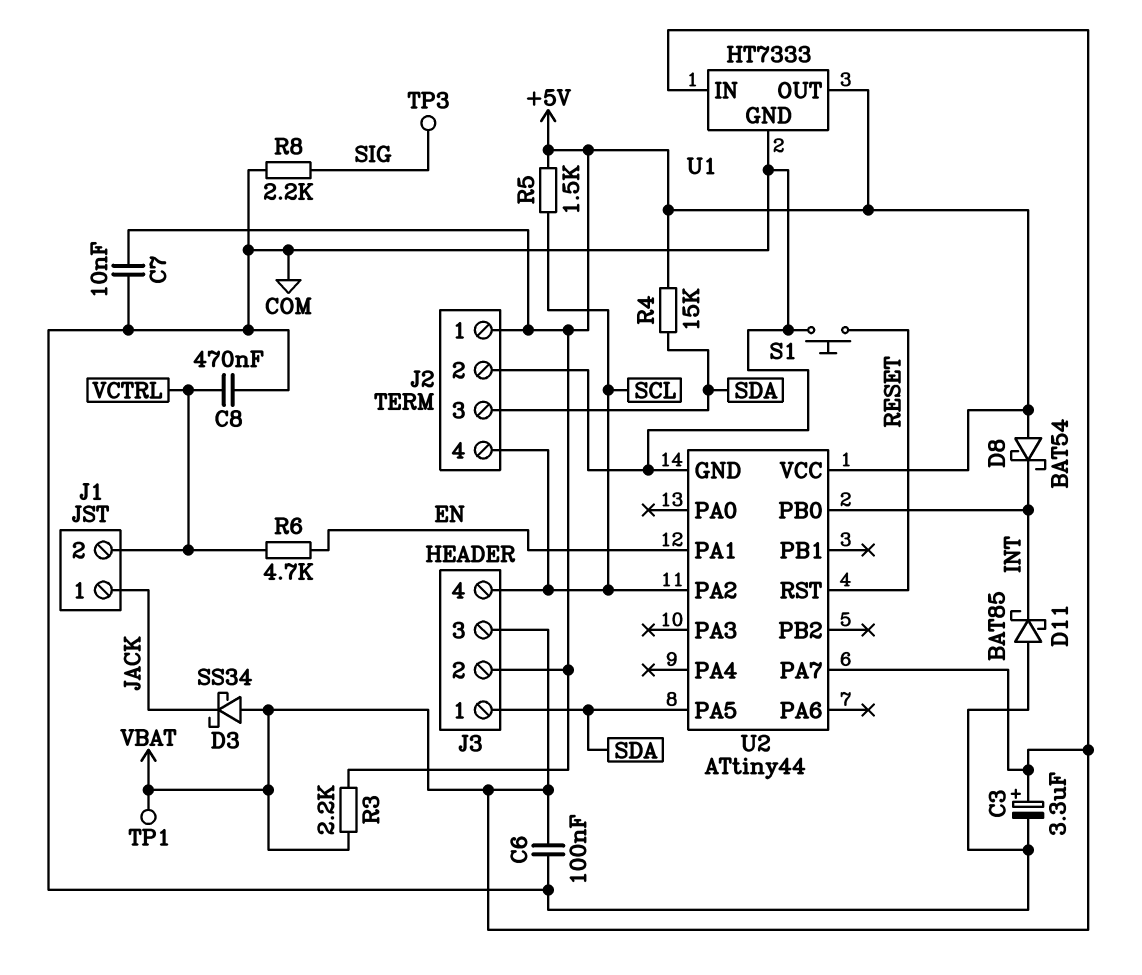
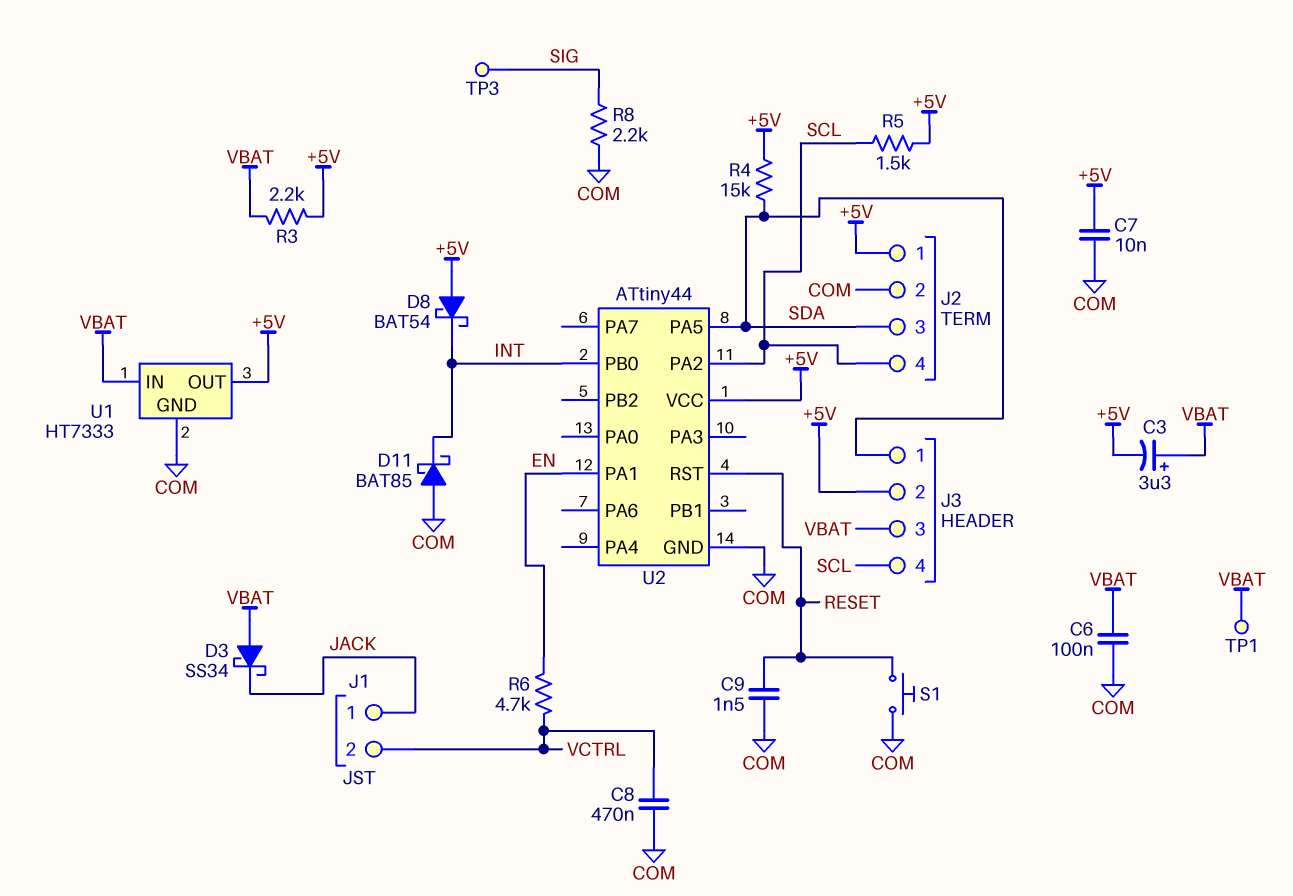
C3: 3.3uF (plus VBAT, minus COM) -> 3.3uF (plus VBAT, minus +5V)
C9: none -> 1.5nF (COM, RESET)
U2 pin PA7: VBAT -> none

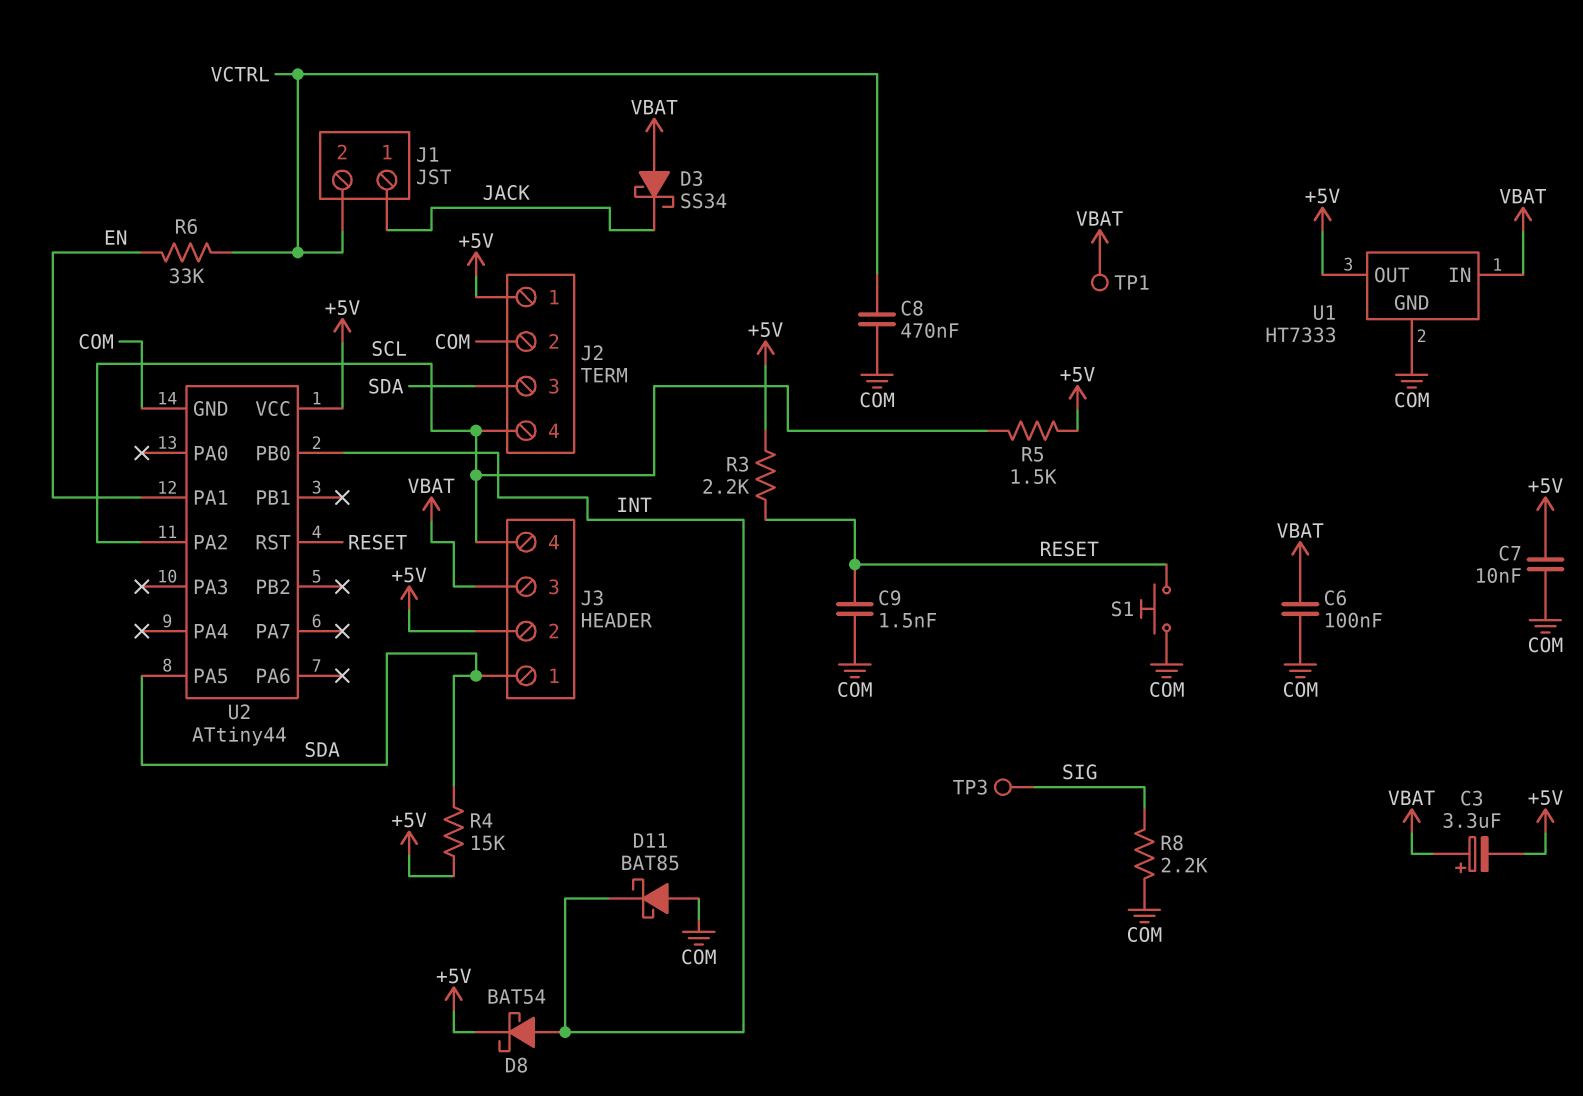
D8: schottky BAT54 (A +5V, K INT) -> schottky BAT54 (A INT, K +5V)
R3: 2.2k (+5V, VBAT) -> 2.2k (+5V, RESET)
R6: 4.7k (EN, VCTRL) -> 33k (EN, VCTRL)

